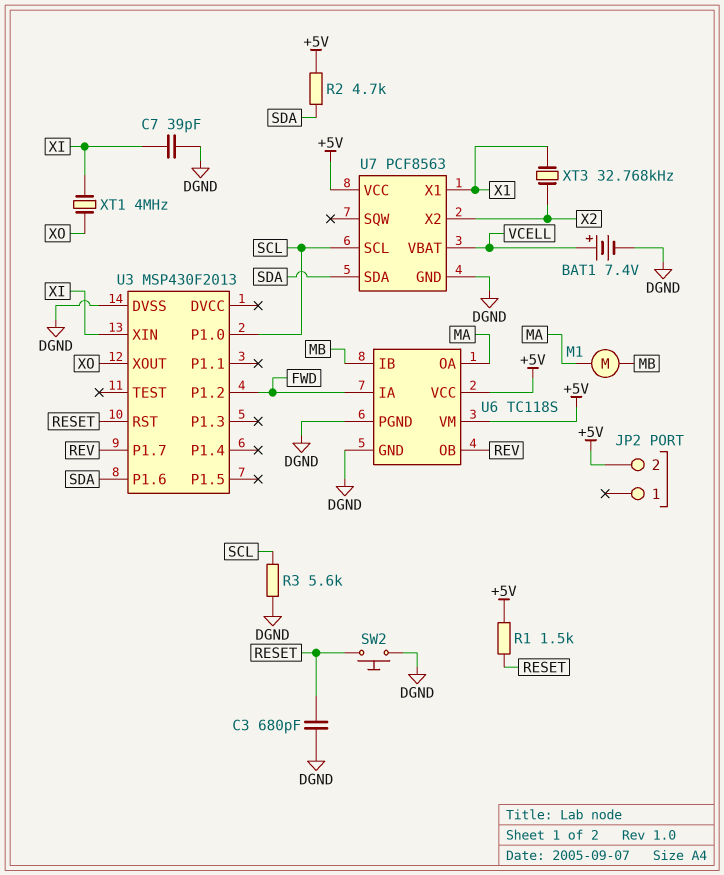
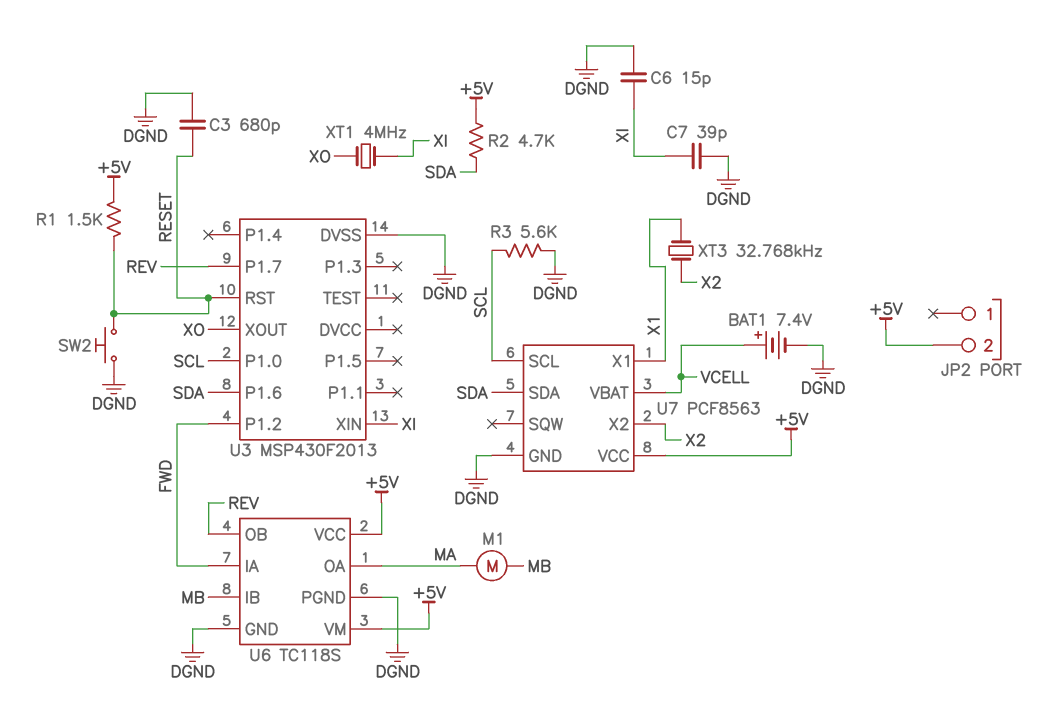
C6: none -> 15pF (DGND, XI)

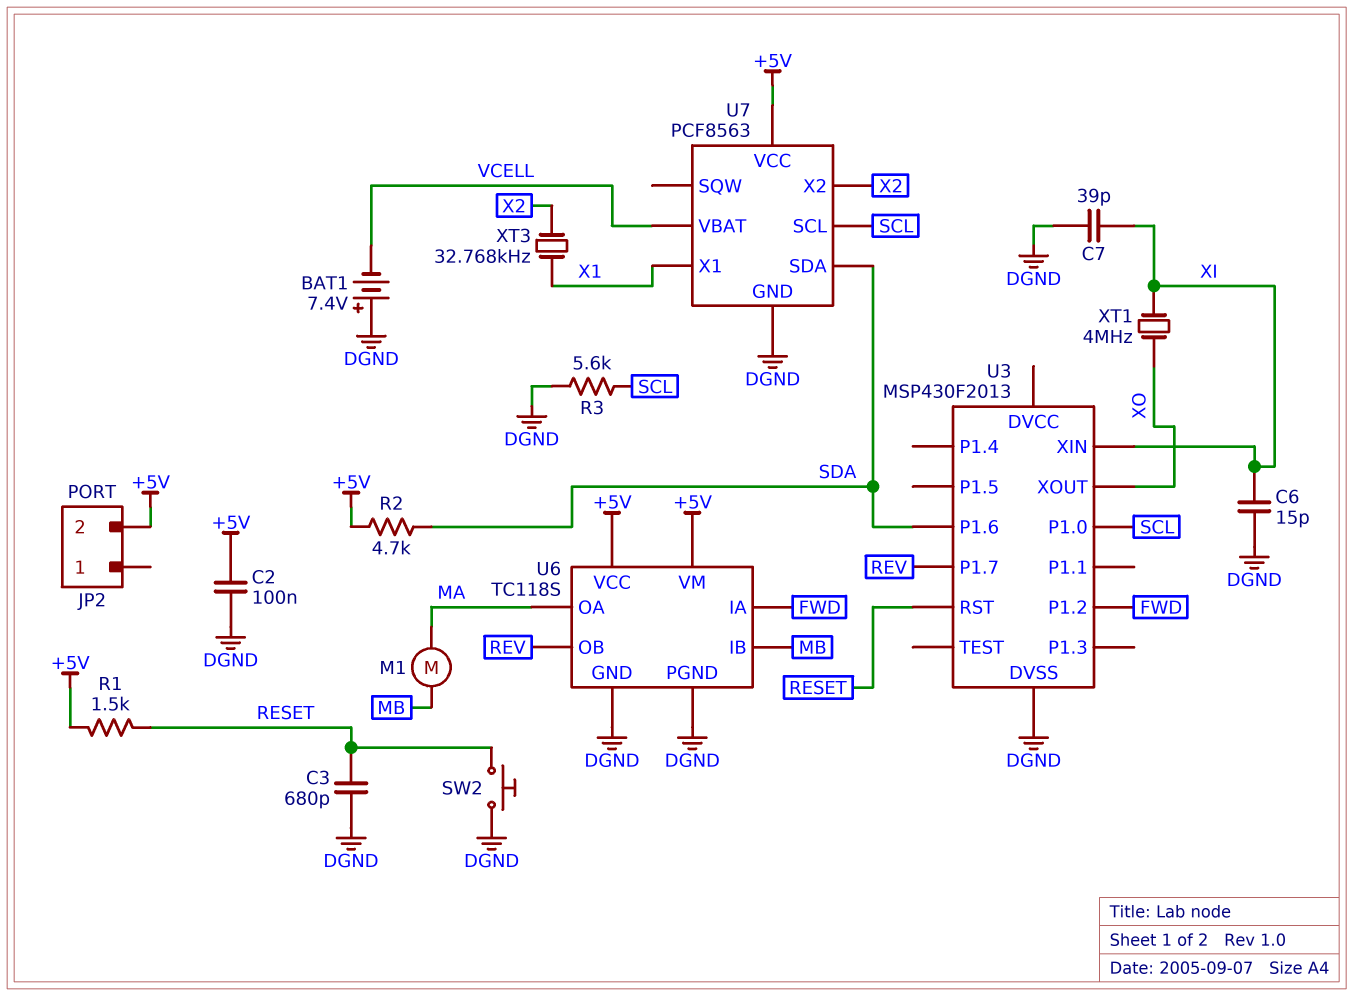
BAT1: 7.4V (plus VCELL, minus DGND) -> 7.4V (plus DGND, minus VCELL)
C2: none -> 100nF (+5V, DGND)

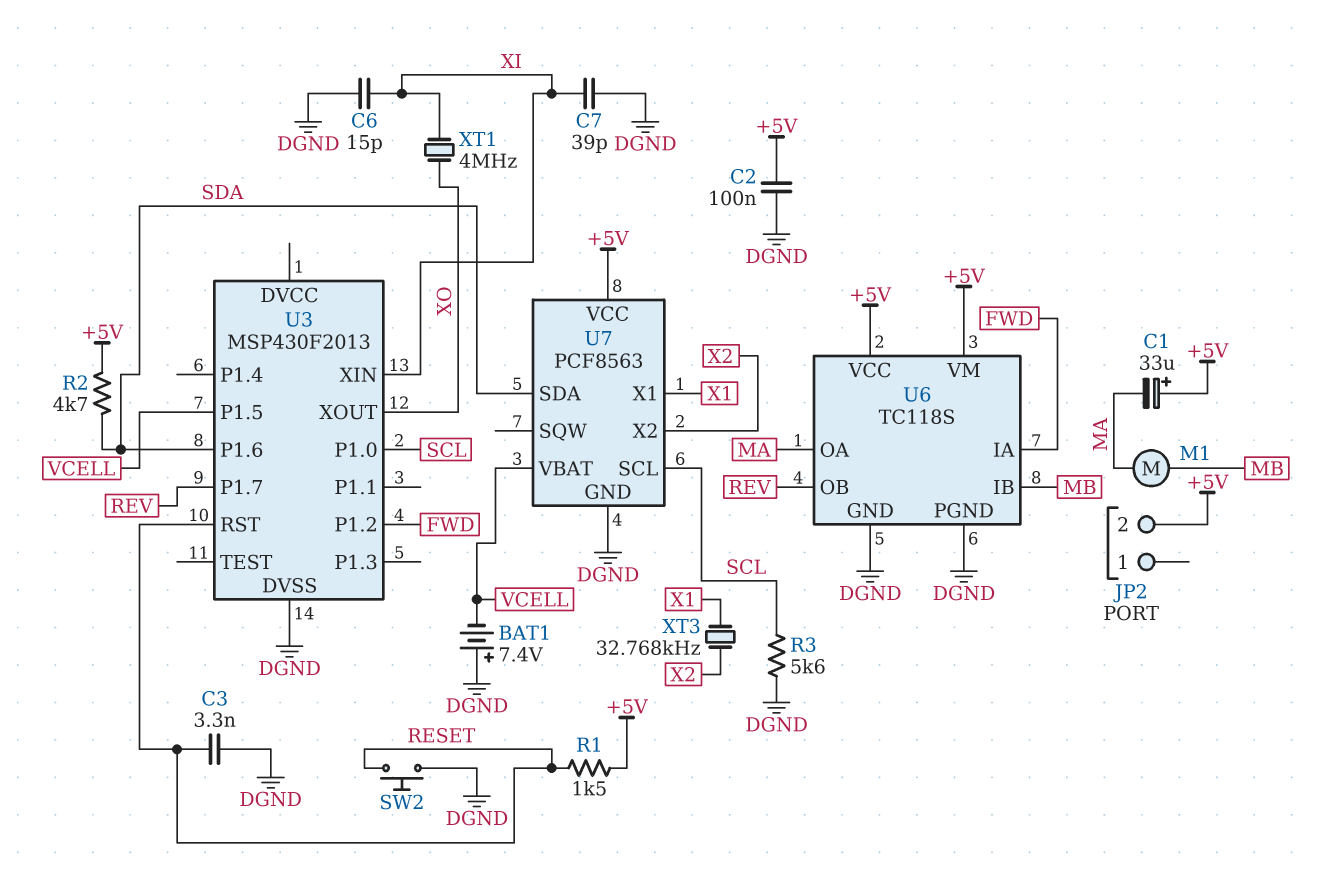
C1: none -> 33uF (plus +5V, minus MA)
C3: 680pF (DGND, RESET) -> 3.3nF (DGND, RESET)
U3 pin P1.5: none -> VCELL

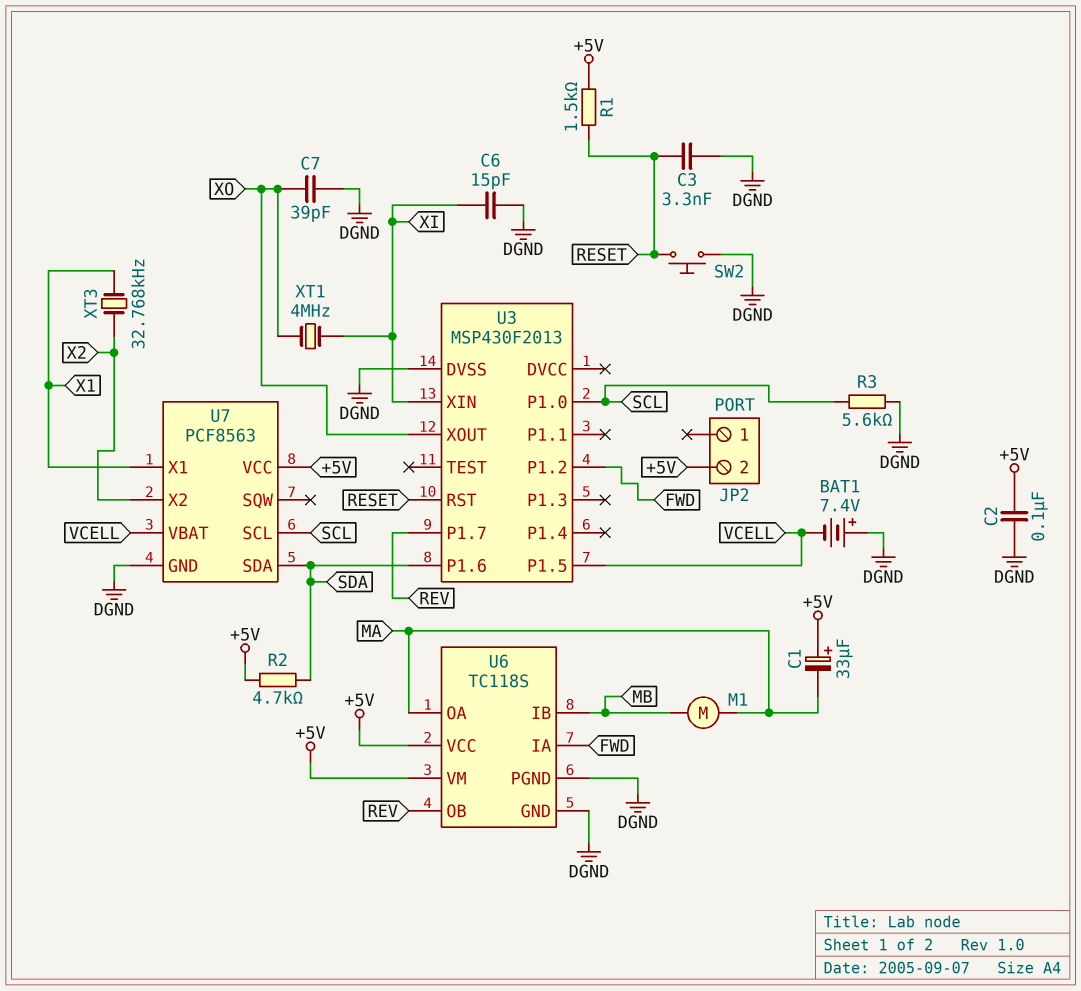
C7: 39pF (DGND, XI) -> 39pF (DGND, XO)

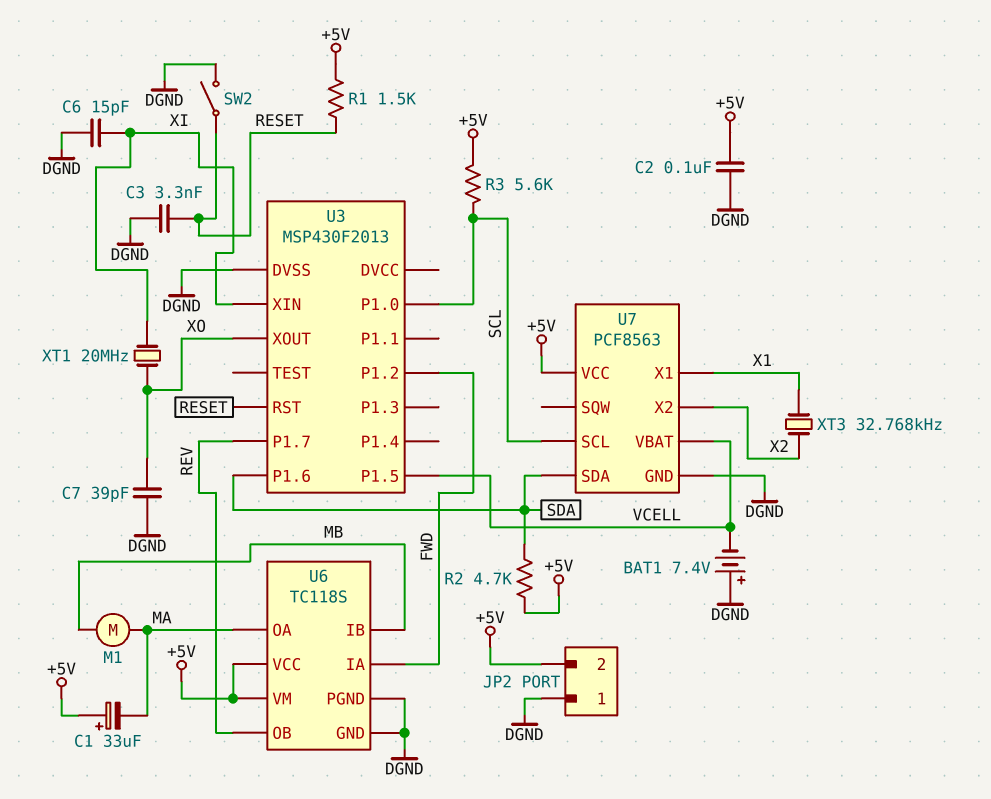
JP2 pin 1: none -> DGND
R3: 5.6k (DGND, SCL) -> 5.6k (+5V, SCL)
SW2: button (DGND, RESET) -> switch (DGND, RESET)
XT1: 4MHz (XI, XO) -> 20MHz (XI, XO)

